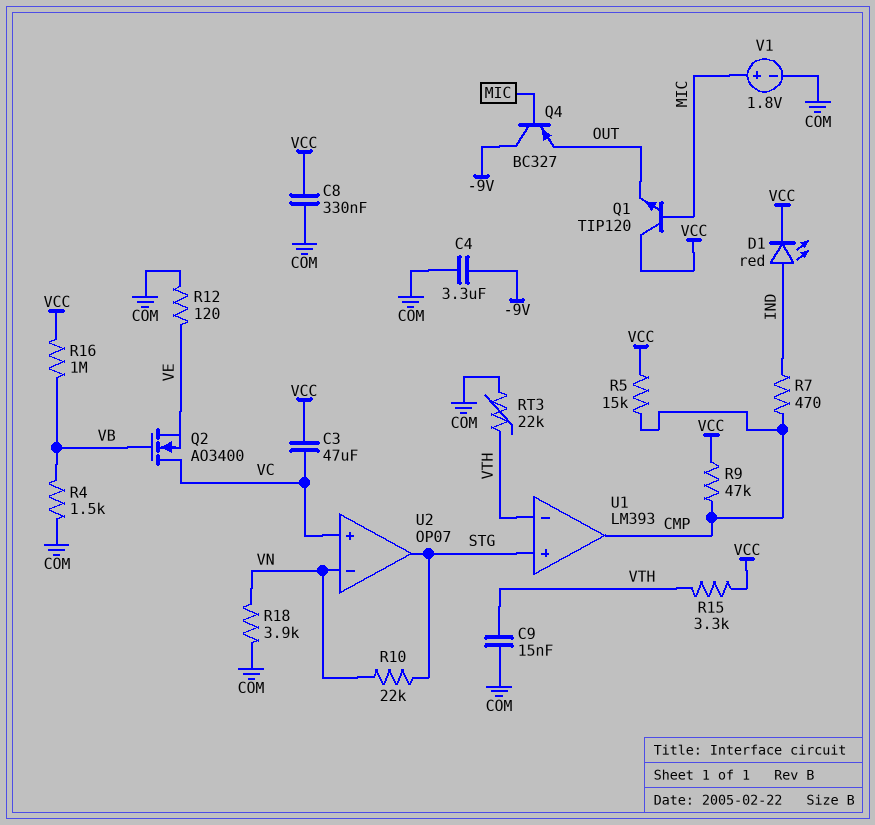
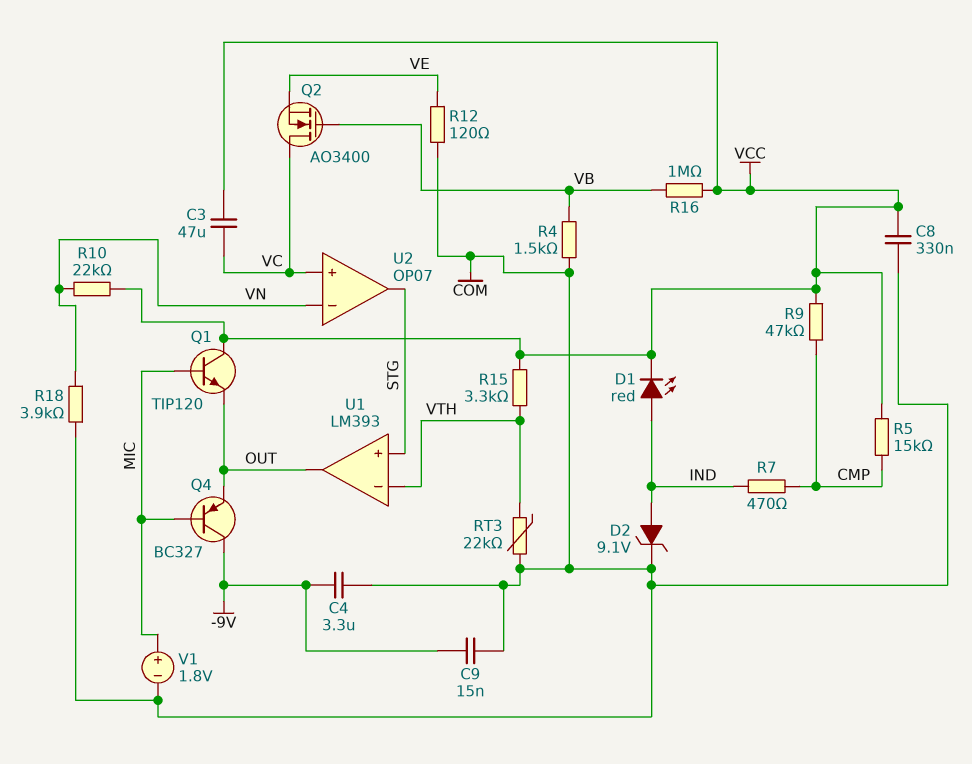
C9: 15nF (COM, VTH) -> 15nF (-9V, COM)
D2: none -> zener 9.1V (A IND, K COM)
R10: 22k (STG, VN) -> 22k (VCC, VN)
U1 pin out: CMP -> OUT

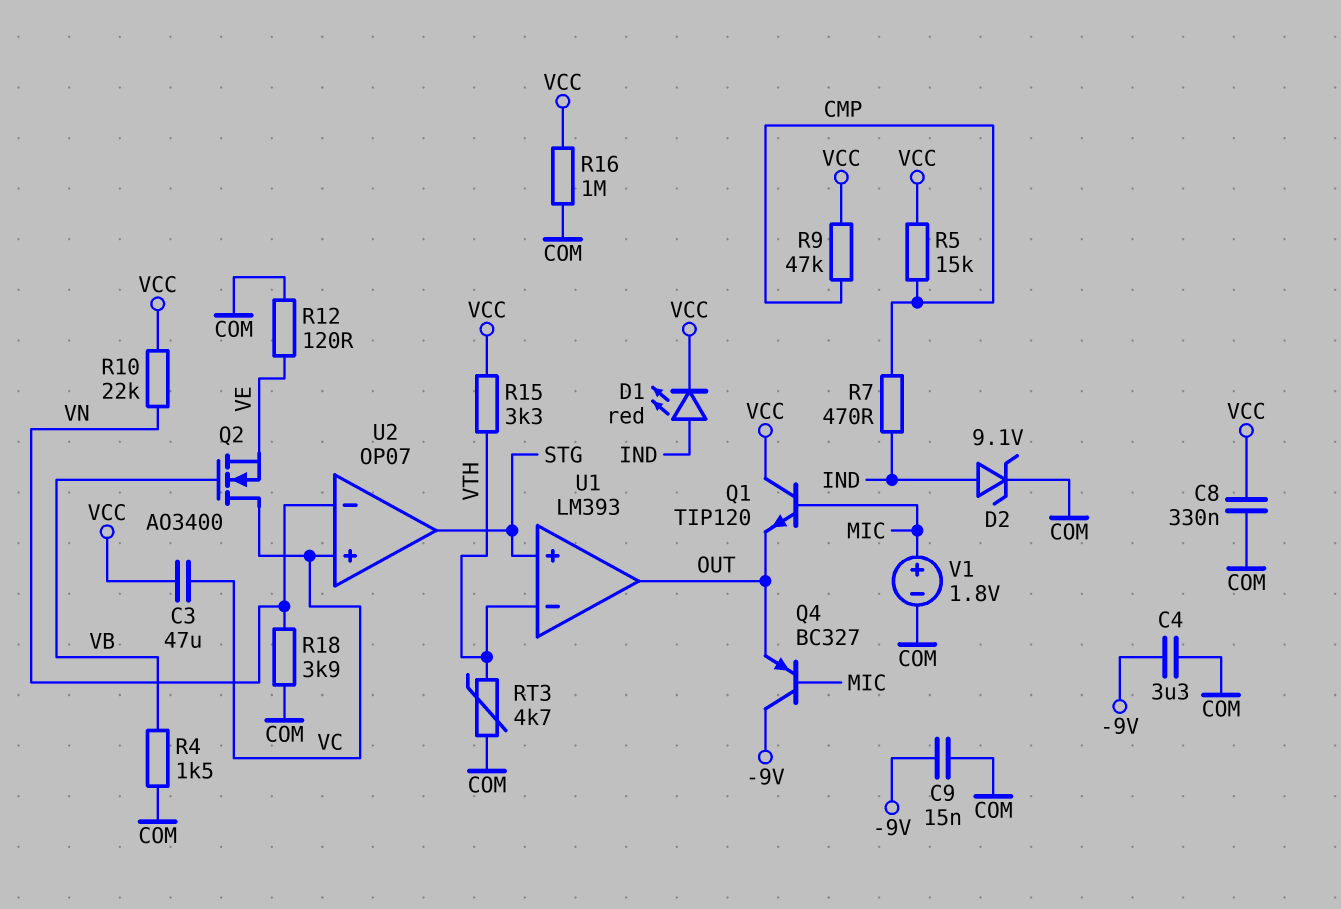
R16: 1M (VB, VCC) -> 1M (COM, VCC)
RT3: 22k (COM, VTH) -> 4.7k (COM, VTH)

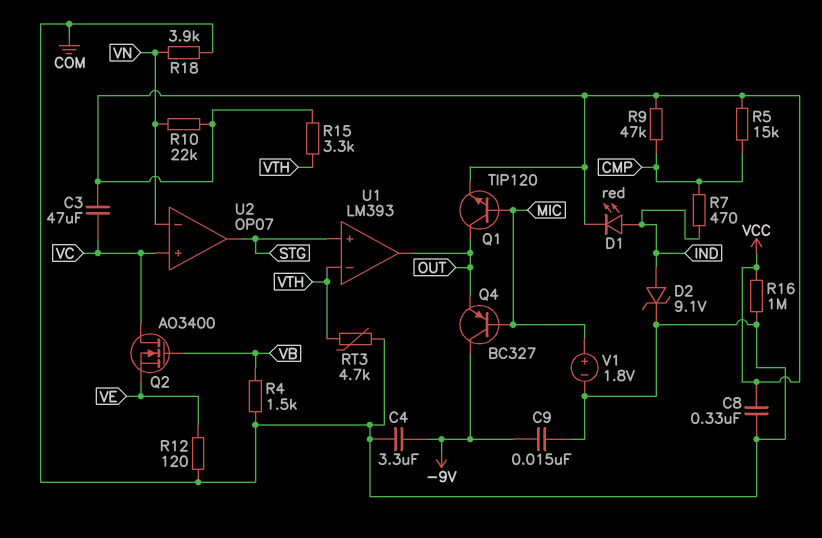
Q1: NPN TIP120 (B MIC, C VCC, E OUT) -> NPN TIP120 (B MIC, C OUT, E VCC)

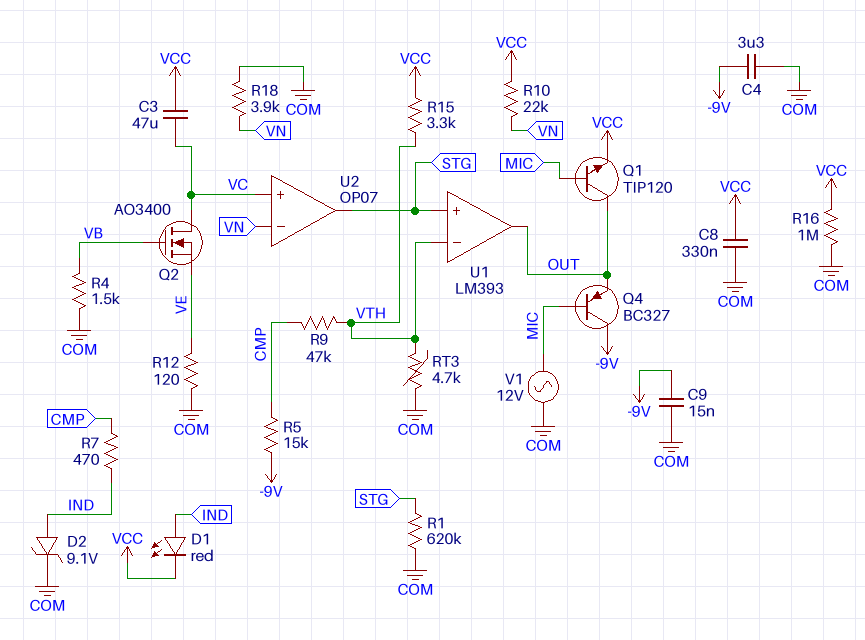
R1: none -> 620k (COM, STG)
R5: 15k (CMP, VCC) -> 15k (-9V, CMP)
R9: 47k (CMP, VCC) -> 47k (CMP, VTH)
V1: 1.8V (plus MIC, minus COM) -> AC 12V (COM, MIC)

